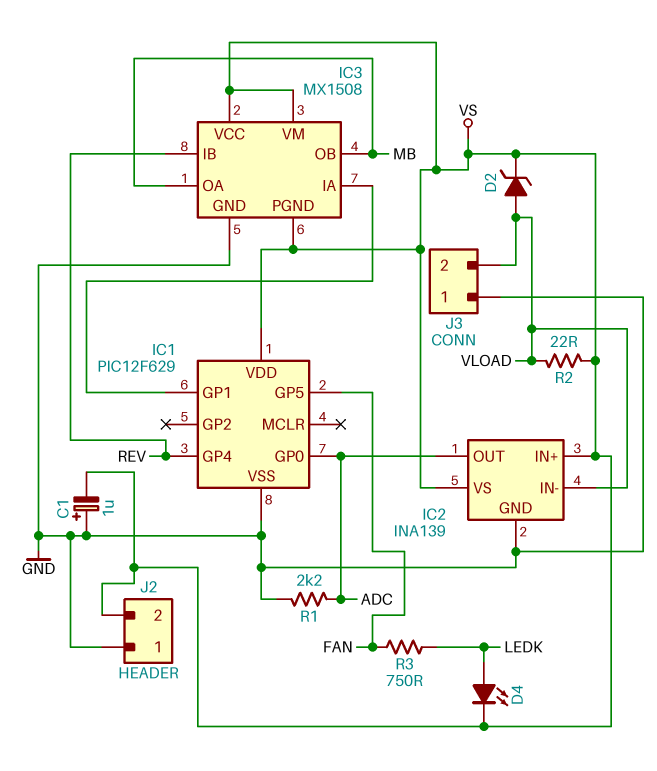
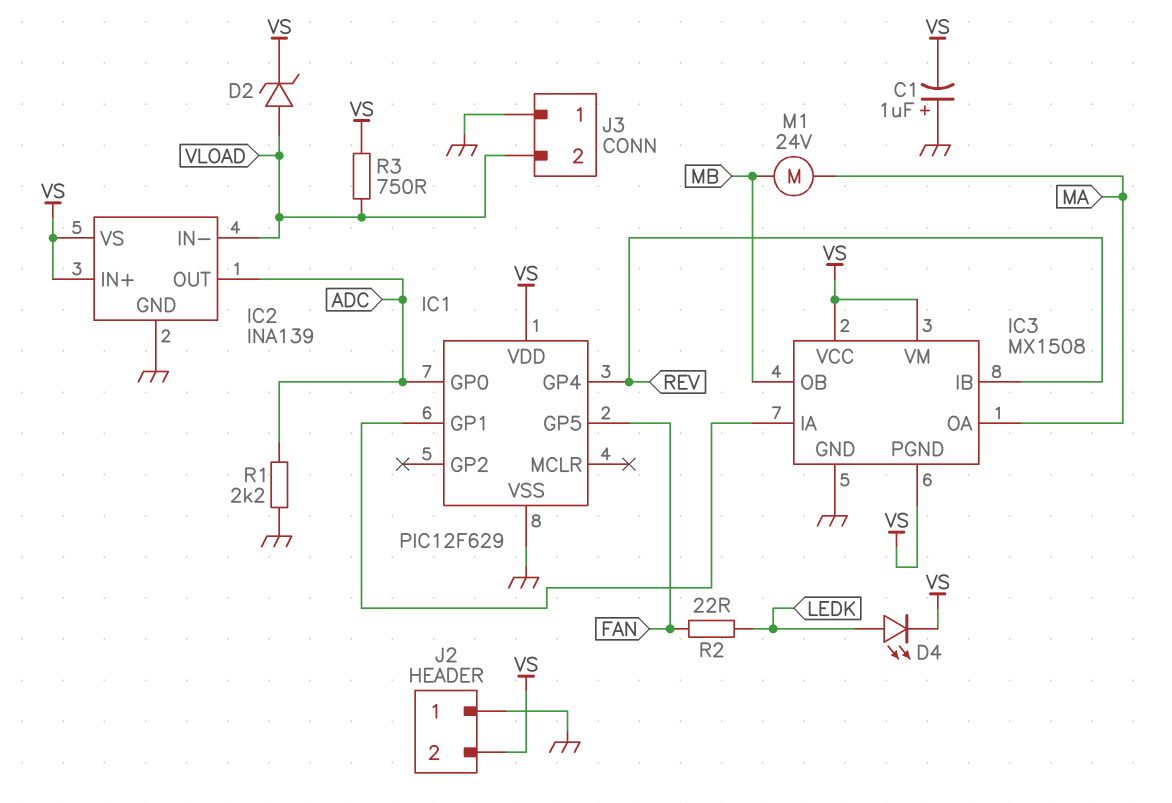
IC3 pin OA: MB -> MA
M1: none -> motor 24V (MA, MB)
R2: 22 (VLOAD, VS) -> 22 (FAN, LEDK)
R3: 750 (FAN, LEDK) -> 750 (VLOAD, VS)

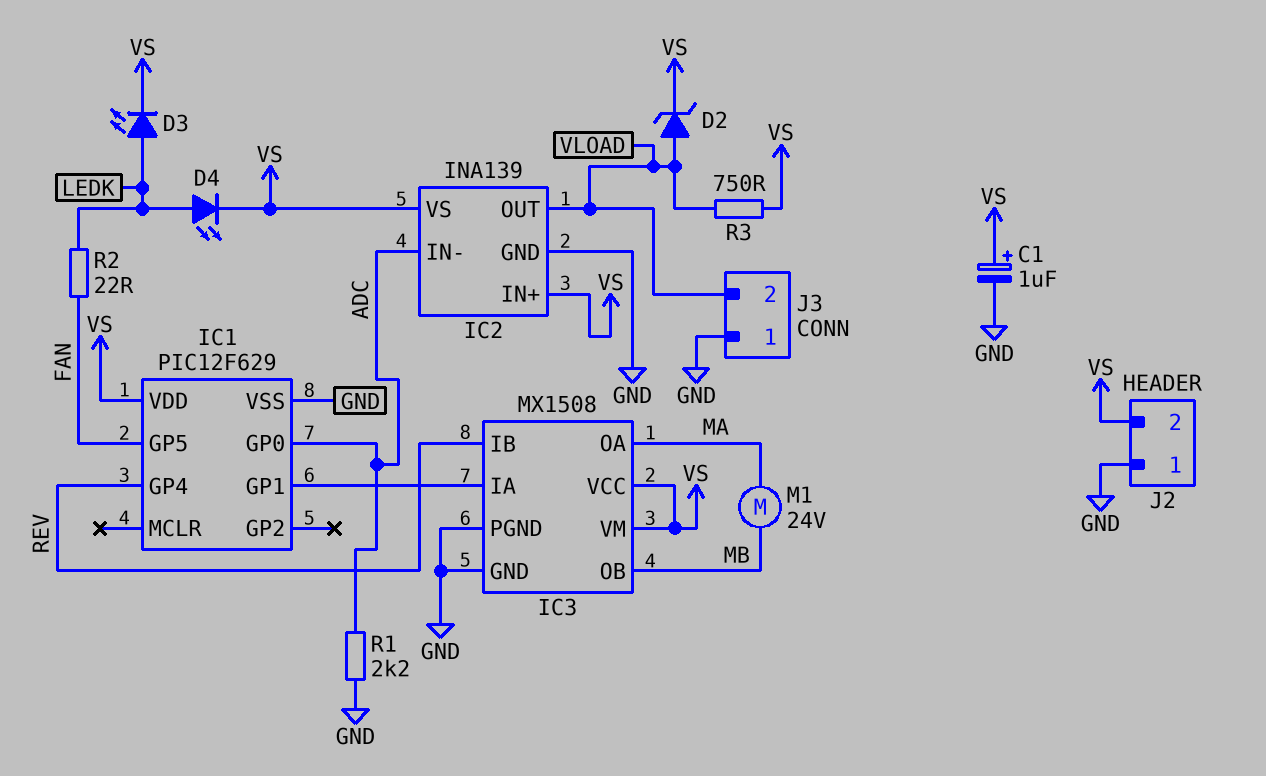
C1: 1uF (plus GND, minus VS) -> 1uF (plus VS, minus GND)
D3: none -> LED (A LEDK, K VS)
IC2 pin IN-: VLOAD -> ADC
IC2 pin OUT: ADC -> VLOAD
IC3 pin PGND: VS -> GND

